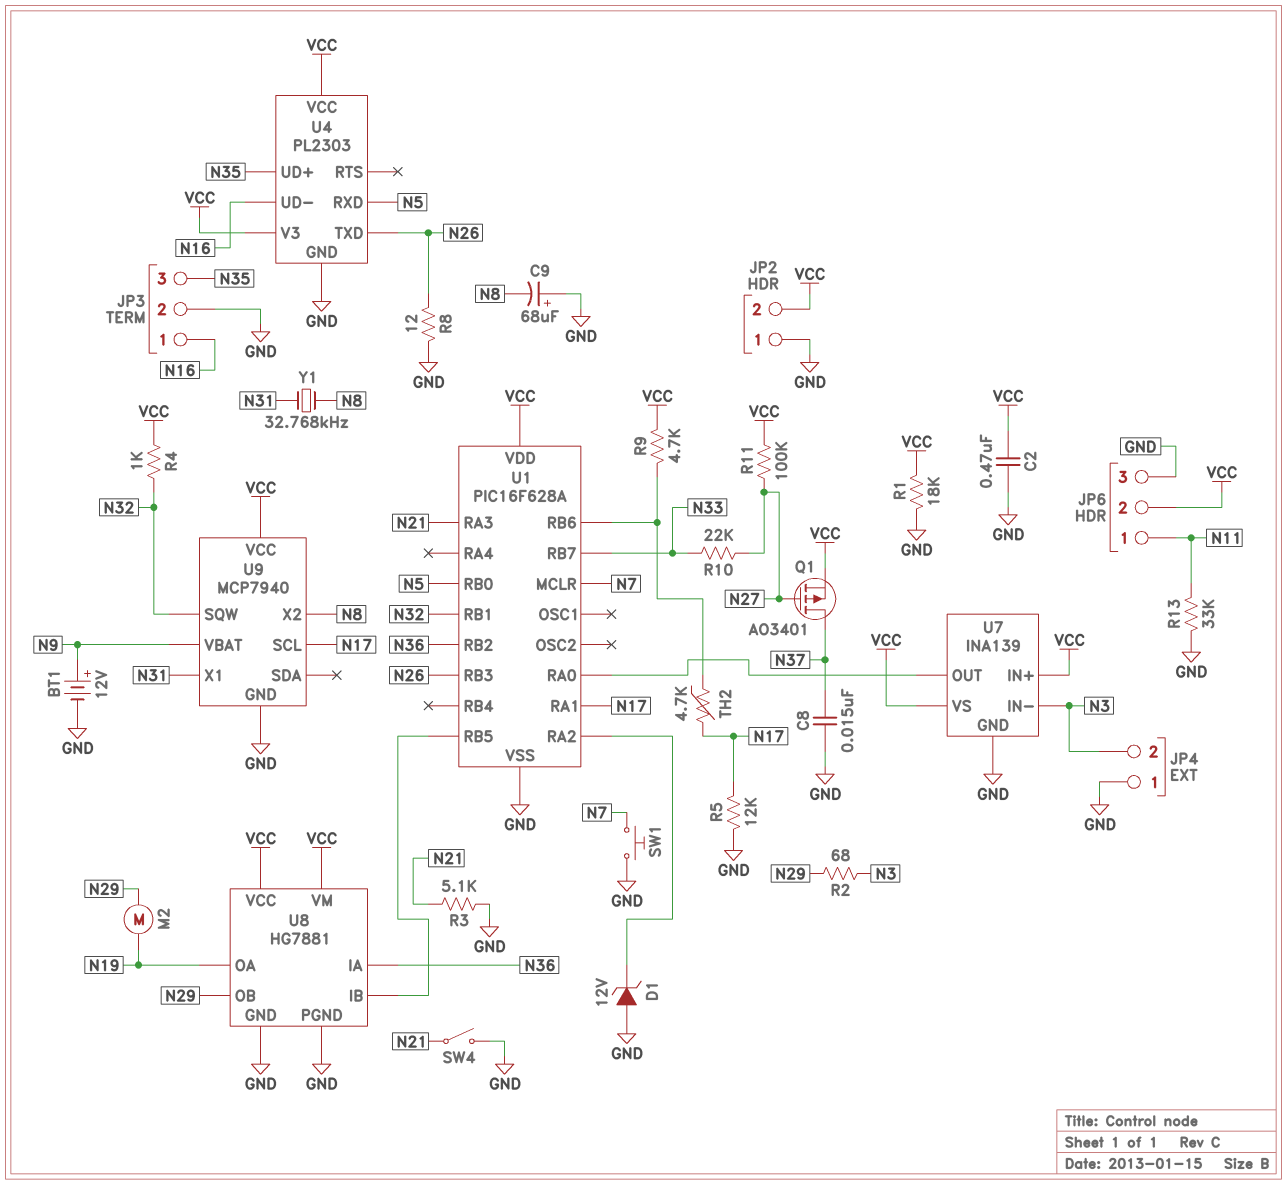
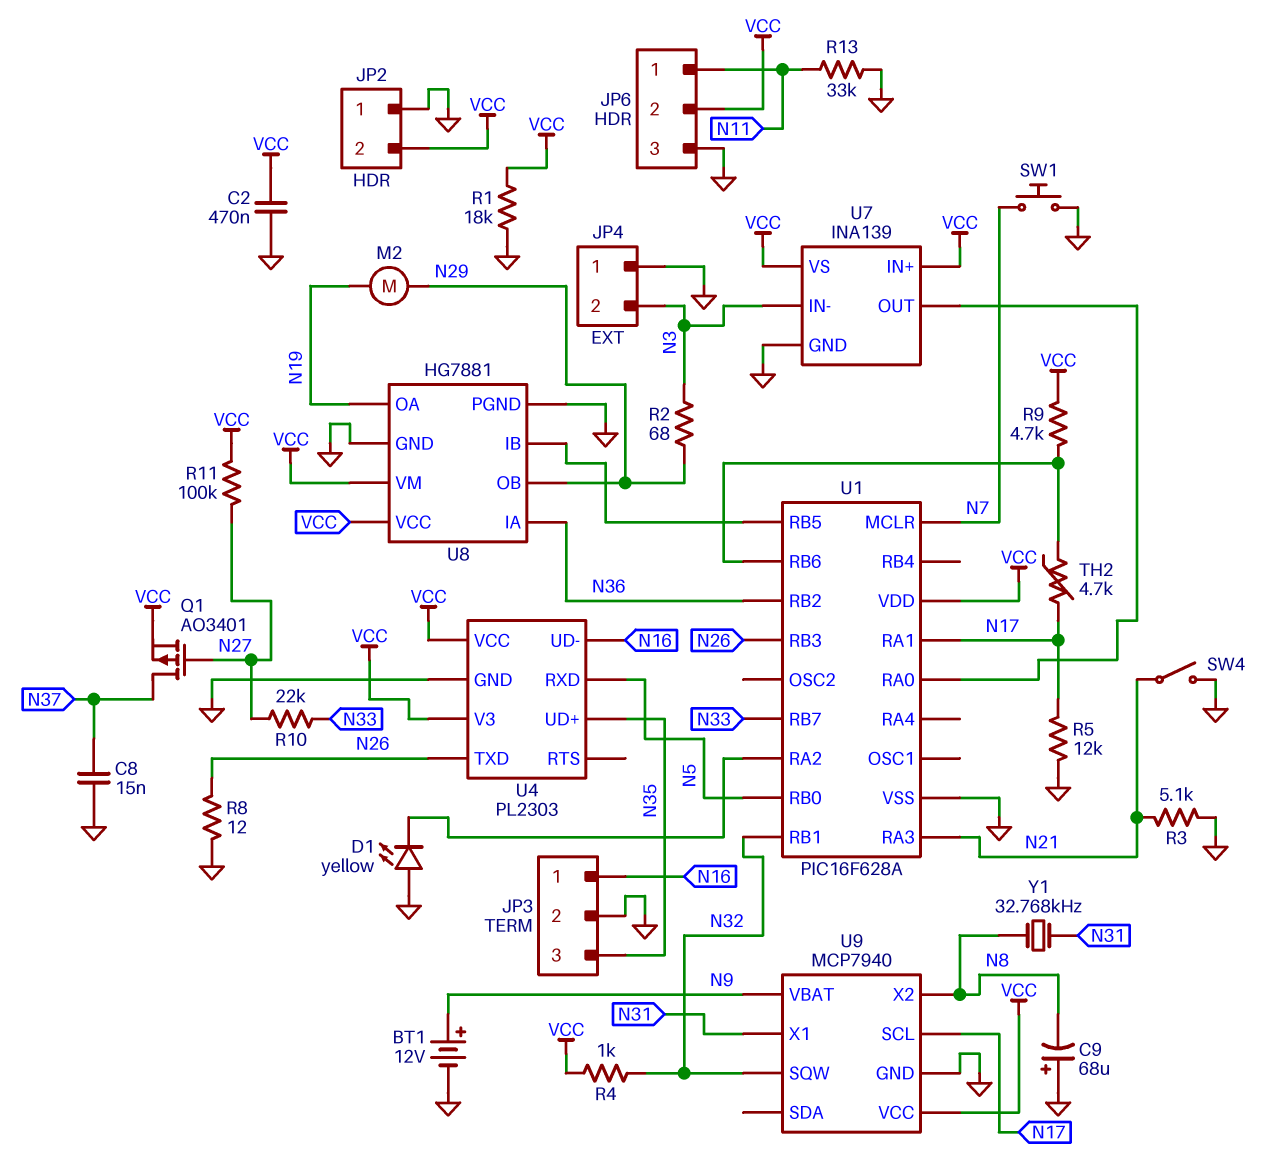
D1: zener 12V (A GND, K U1/RA2) -> LED yellow (A GND, K U1/RA2)

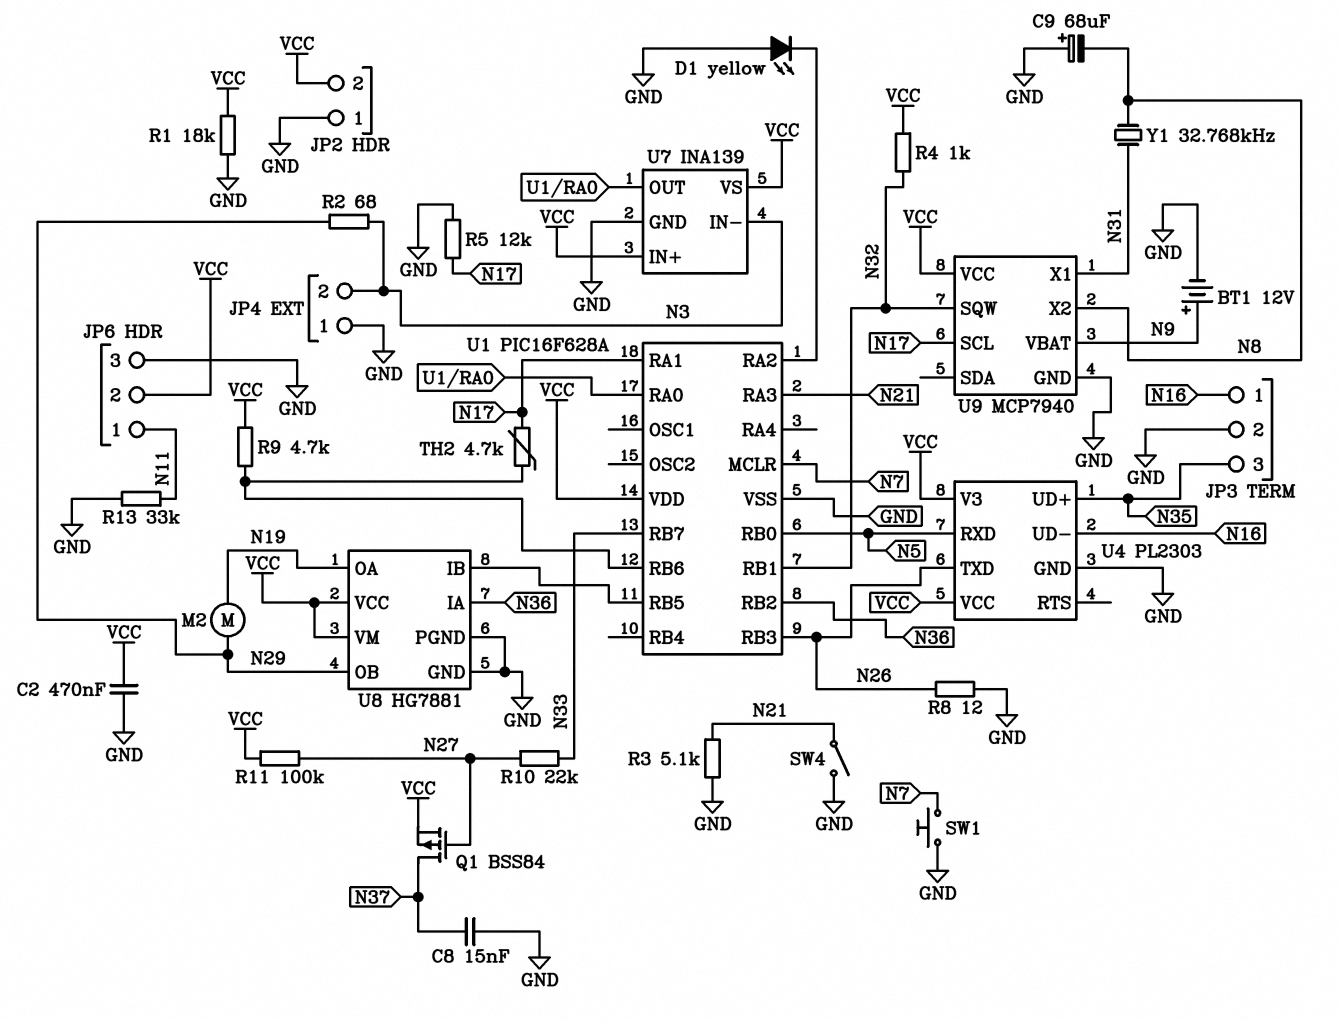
Q1: PMOS AO3401 (G N27, D N37, S VCC) -> PMOS BSS84 (G N27, D N37, S VCC)

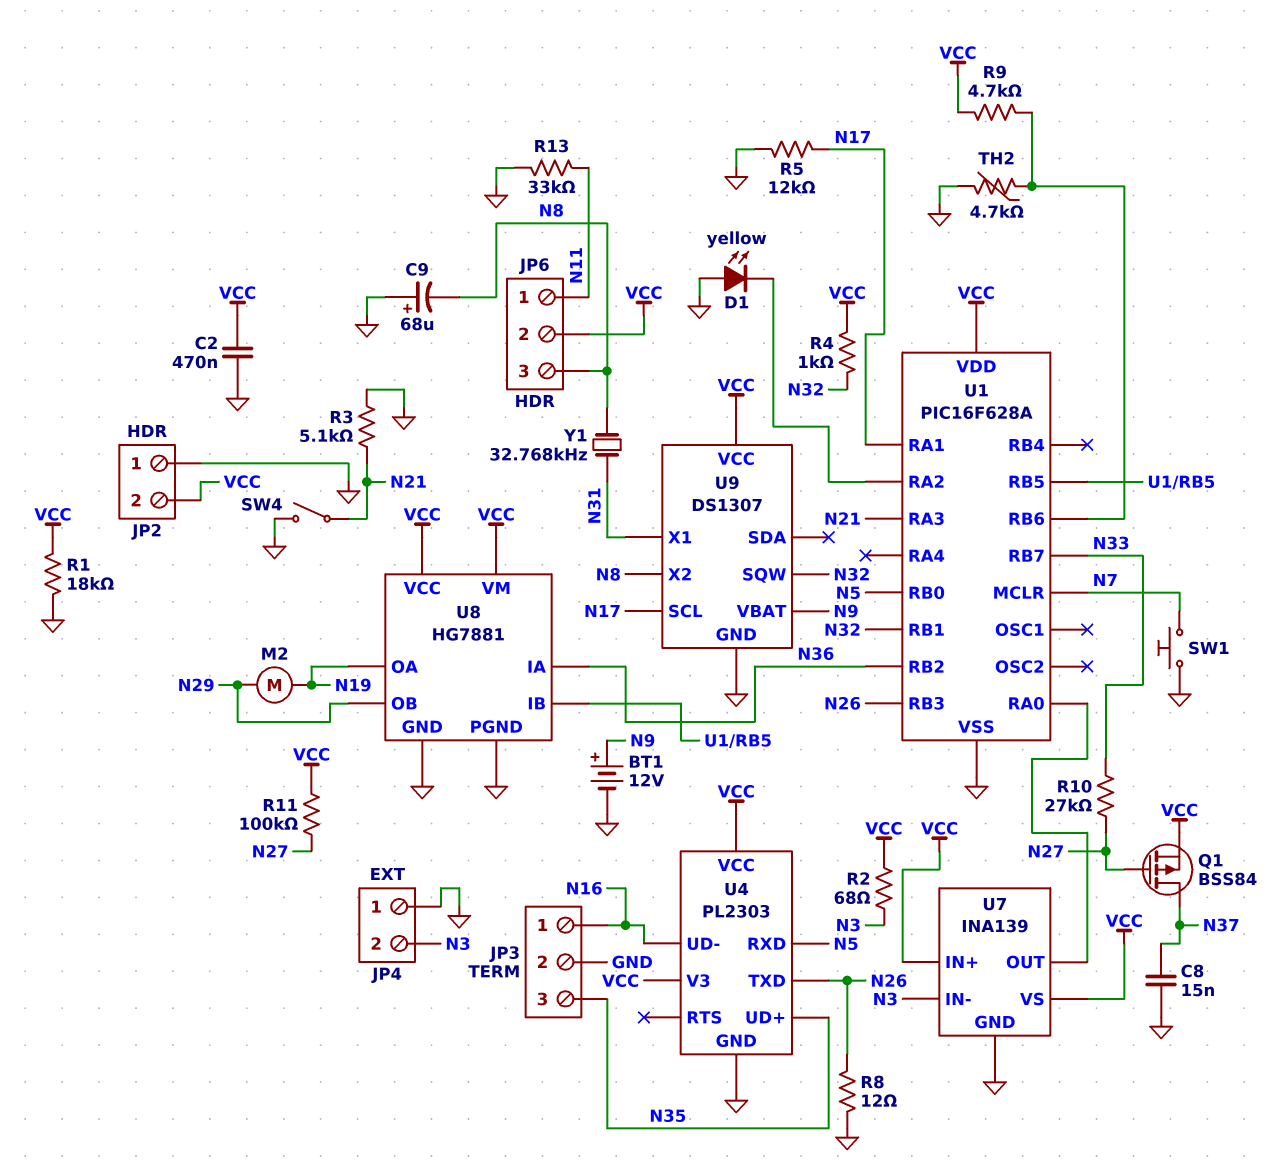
JP6 pin 3: GND -> N8
R2: 68 (N3, N29) -> 68 (N3, VCC)
R10: 22k (N27, N33) -> 27k (N27, N33)
TH2: 4.7k (N17, U1/RB6) -> 4.7k (GND, U1/RB6)
U9: MCP7940 -> DS1307

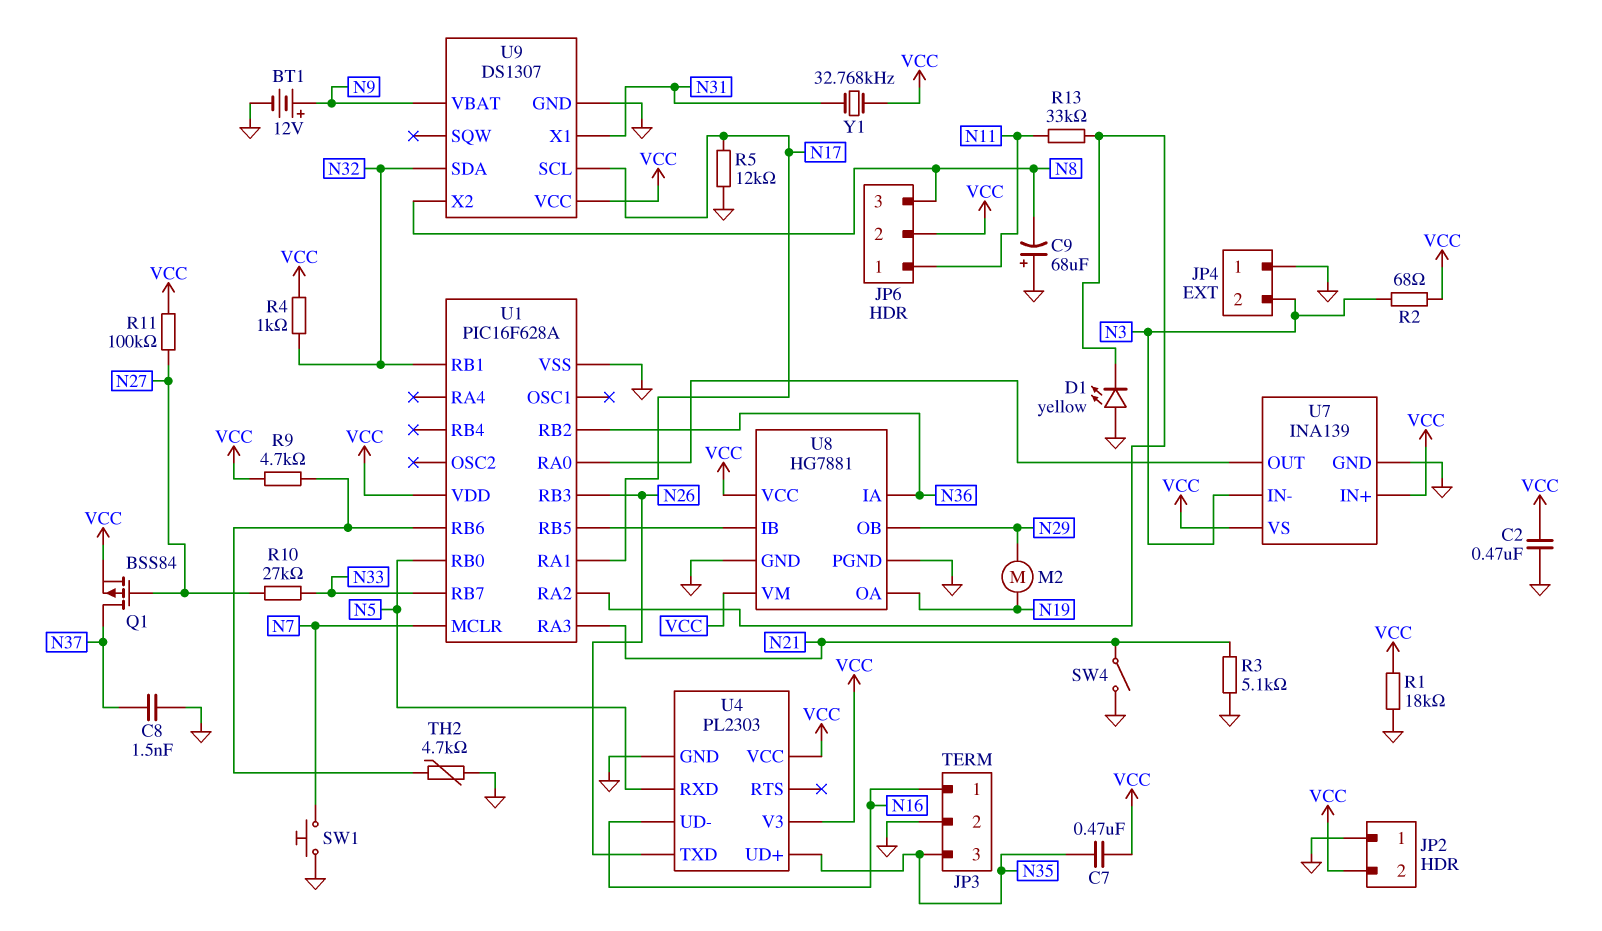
C7: none -> 470nF (N35, VCC)
C8: 15nF (GND, N37) -> 1.5nF (GND, N37)
R8: 12 (GND, N26) -> none
R13: 33k (GND, N11) -> 33k (N11, U1/RA2)
U9 pin SDA: none -> N32
U9 pin SQW: N32 -> none
Y1: 32.768kHz (N8, N31) -> 32.768kHz (N31, VCC)

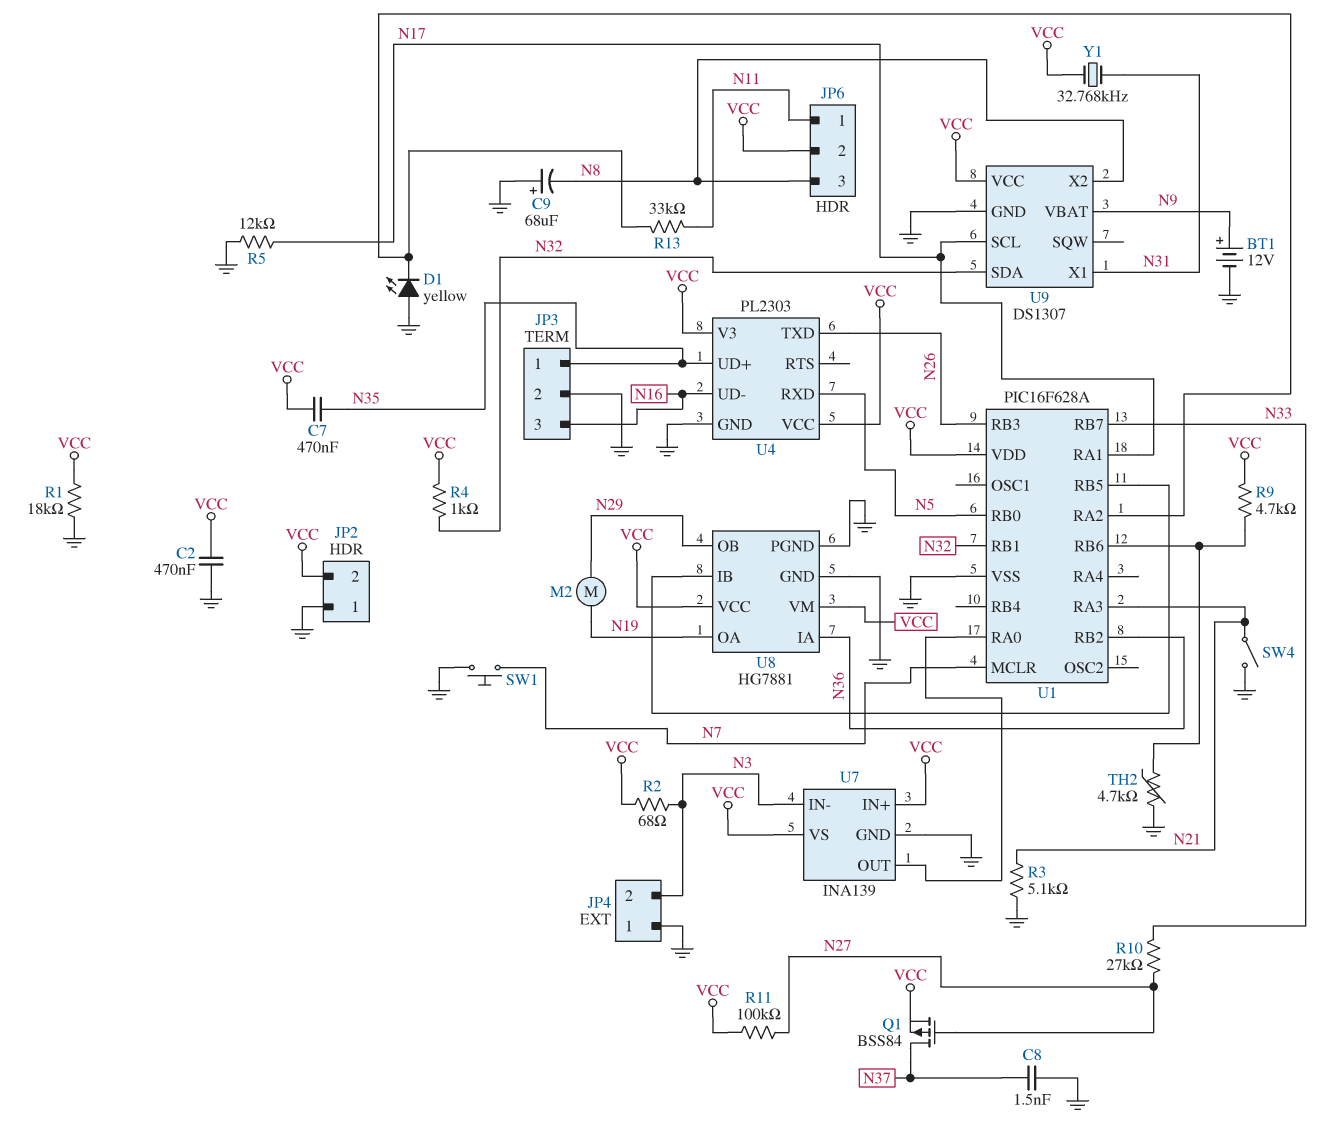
JP3 pin 1: N16 -> N35
JP3 pin 3: N35 -> N16

